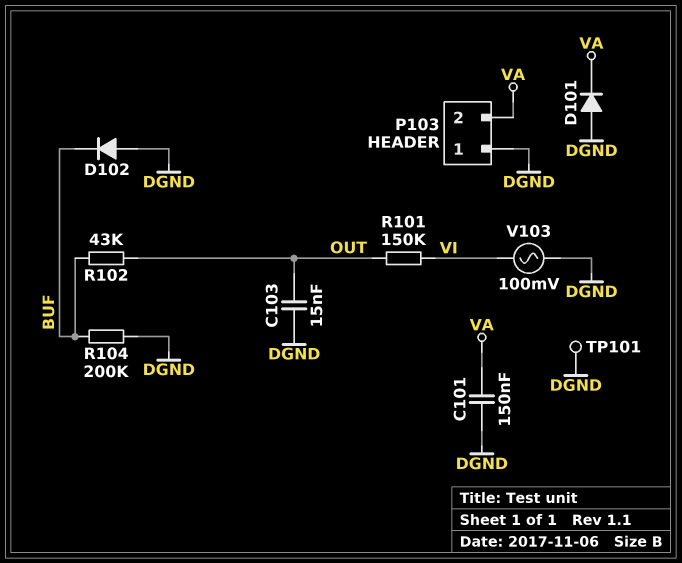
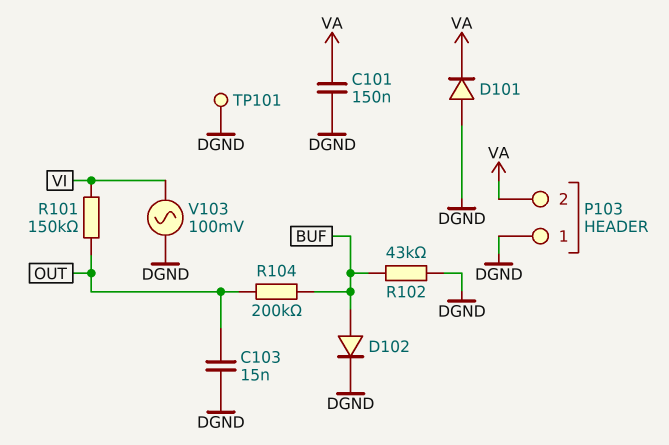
D102: diode (A DGND, K BUF) -> diode (A BUF, K DGND)
R102: 43k (BUF, OUT) -> 43k (BUF, DGND)
R104: 200k (BUF, DGND) -> 200k (BUF, OUT)

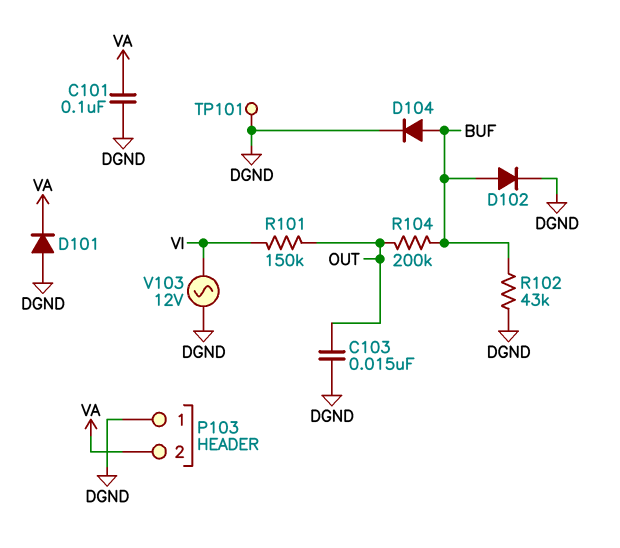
C101: 150nF (DGND, VA) -> 100nF (DGND, VA)
D104: none -> diode (A BUF, K DGND)
V103: AC 100mV (DGND, VI) -> AC 12V (DGND, VI)

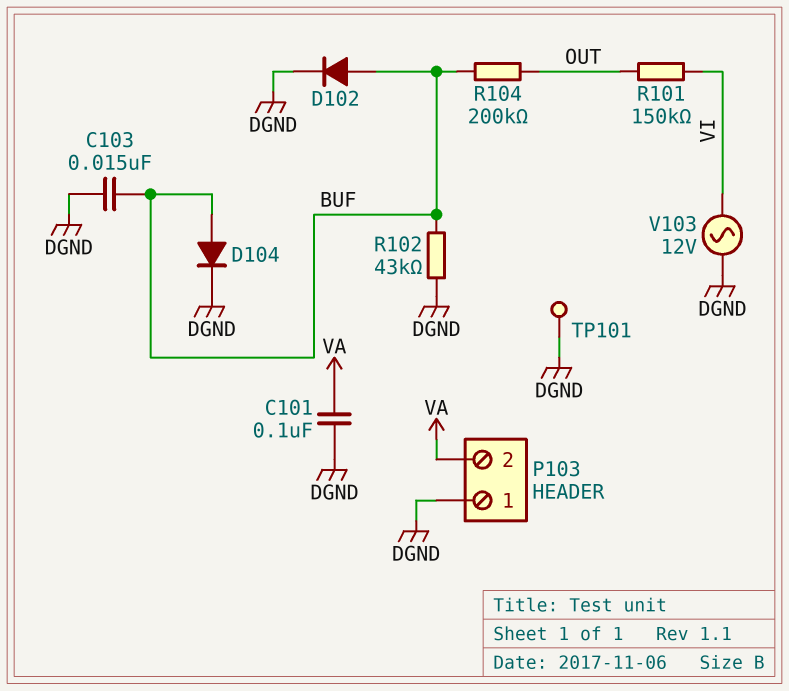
C103: 15nF (DGND, OUT) -> 15nF (BUF, DGND)
D101: diode (A DGND, K VA) -> none

